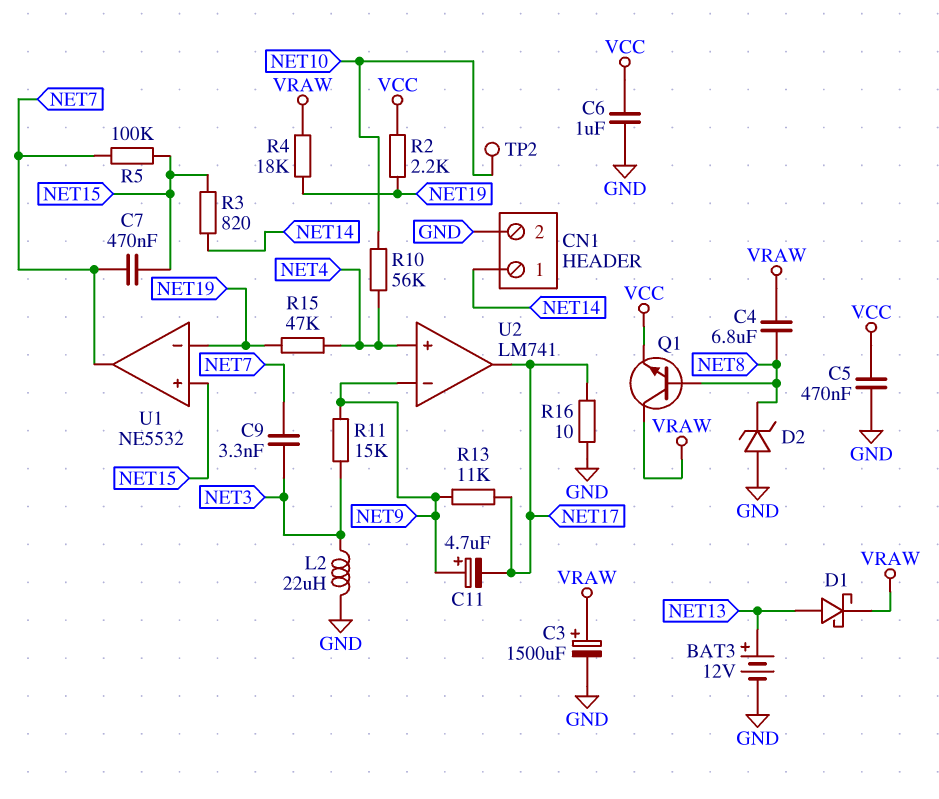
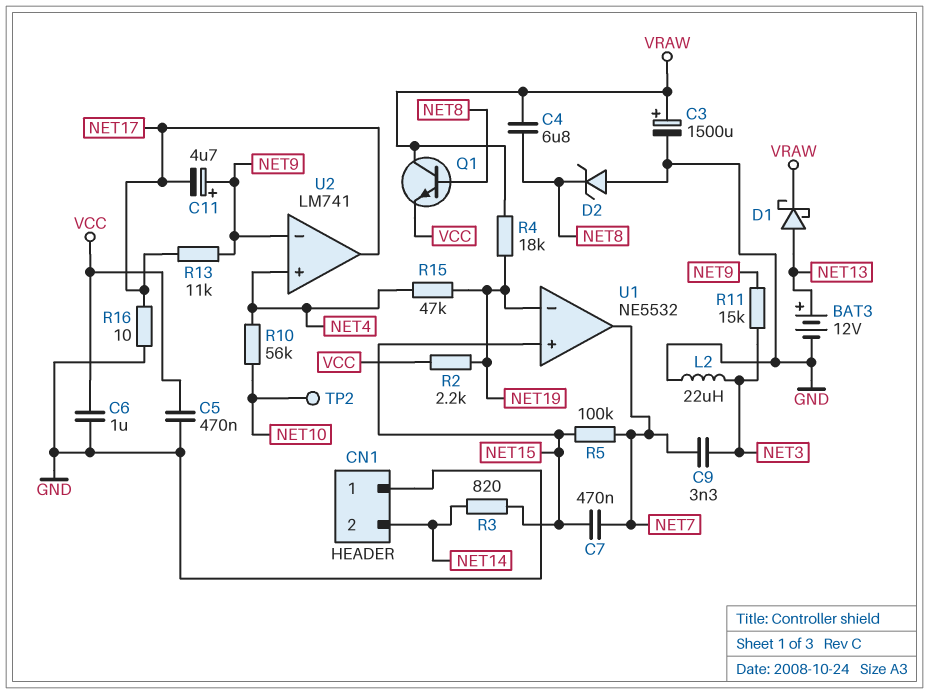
CN1 pin 1: NET14 -> GND
CN1 pin 2: GND -> NET14

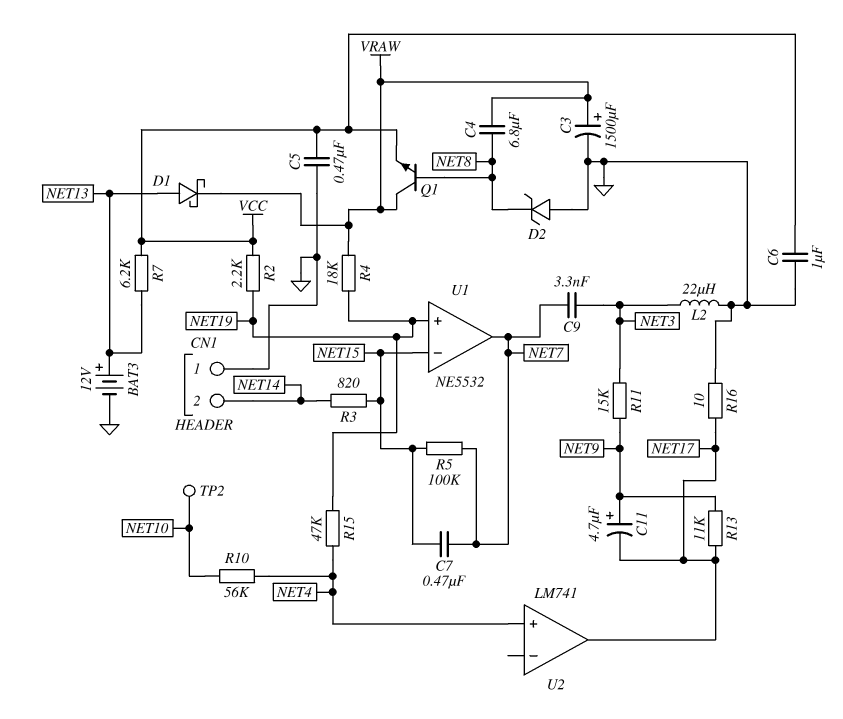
R7: none -> 6.2k (NET13, VCC)
U1 pin in+: NET15 -> NET19
U1 pin in-: NET19 -> NET15
U2 pin in-: NET9 -> none

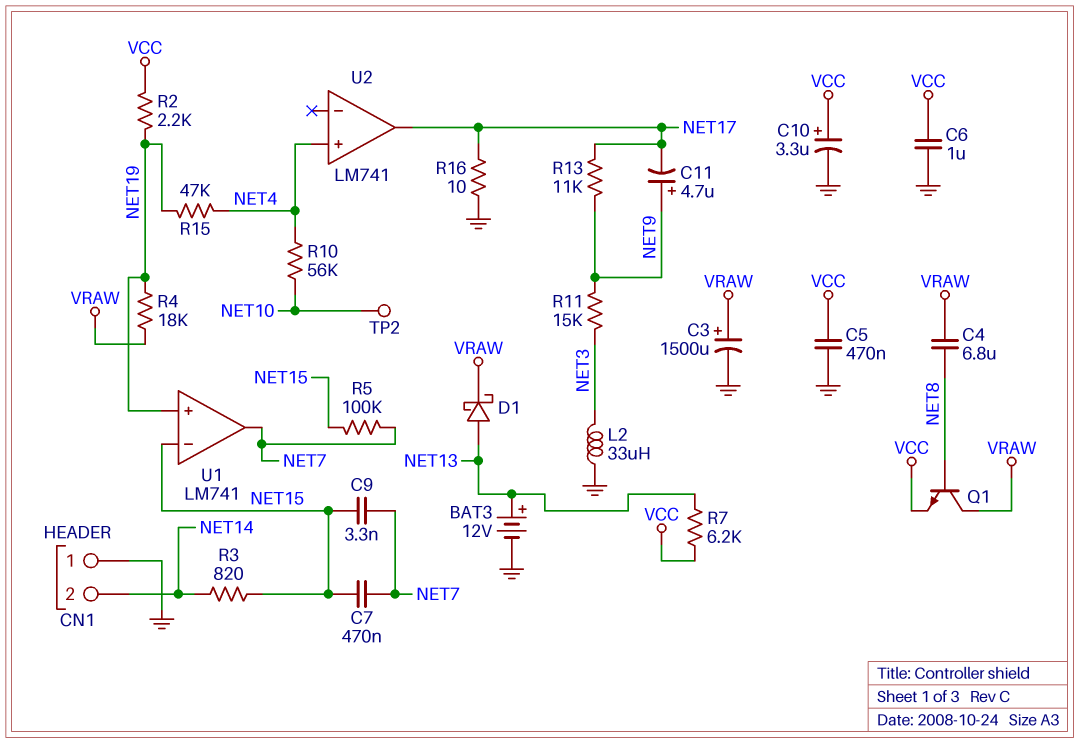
C9: 3.3nF (NET3, NET7) -> 3.3nF (NET7, NET15)
C10: none -> 3.3uF (plus VCC, minus GND)
D2: zener (A GND, K NET8) -> none
L2: 22uH (GND, NET3) -> 33uH (GND, NET3)
U1: NE5532 -> LM741

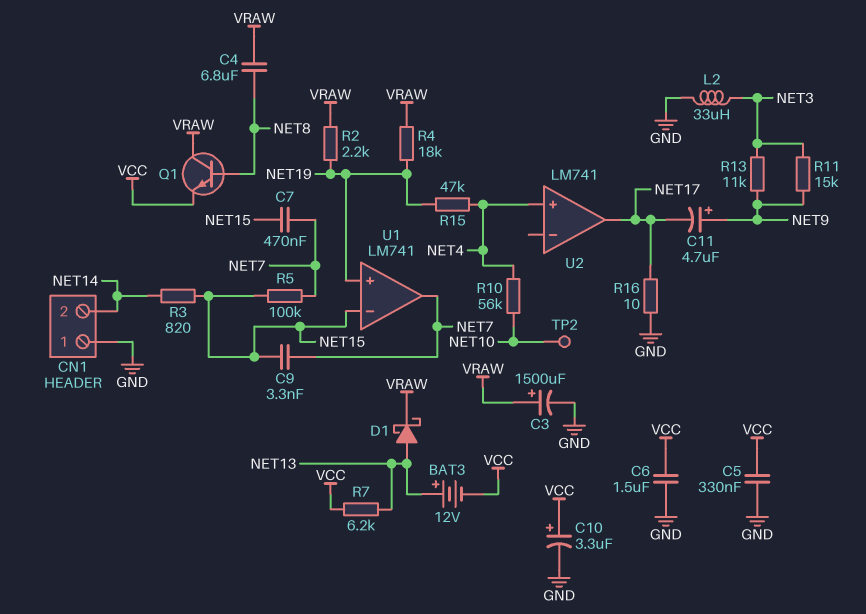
BAT3: 12V (plus NET13, minus GND) -> 12V (plus NET13, minus VCC)
C5: 470nF (GND, VCC) -> 330nF (GND, VCC)
C6: 1uF (GND, VCC) -> 1.5uF (GND, VCC)
R2: 2.2k (NET19, VCC) -> 2.2k (NET19, VRAW)
R13: 11k (NET9, NET17) -> 11k (NET3, NET9)

